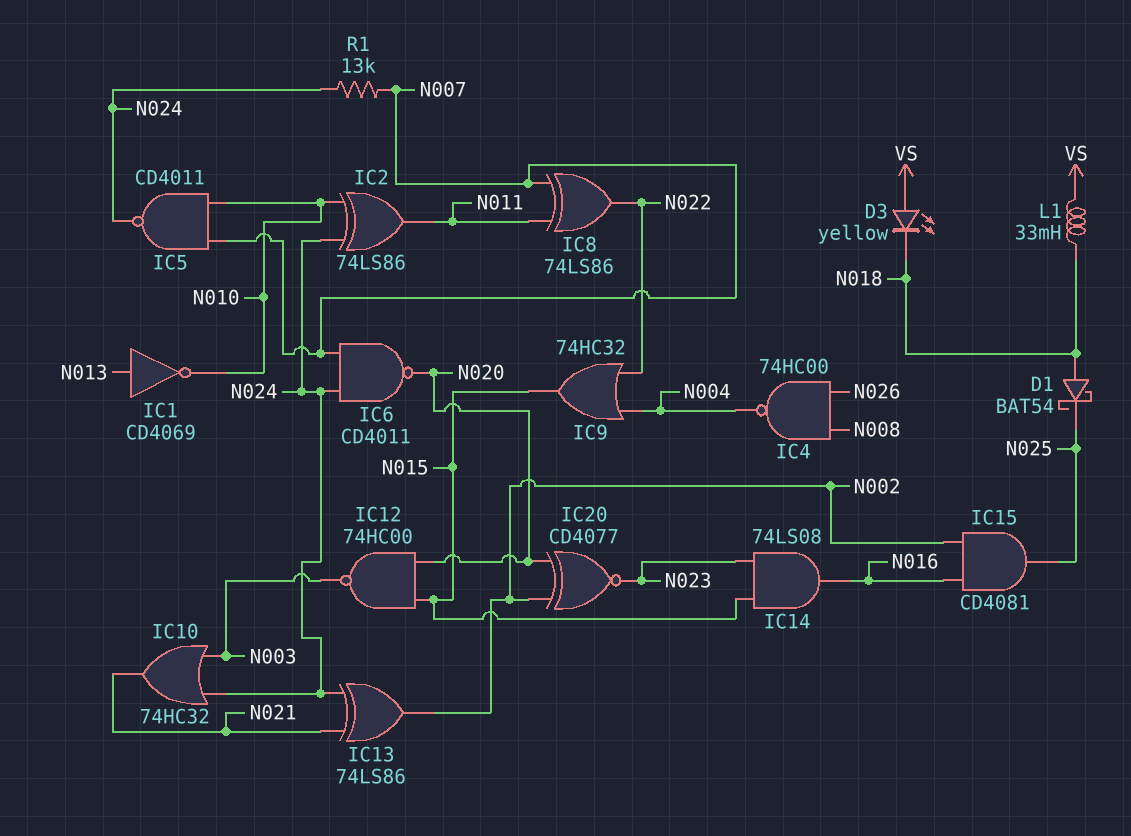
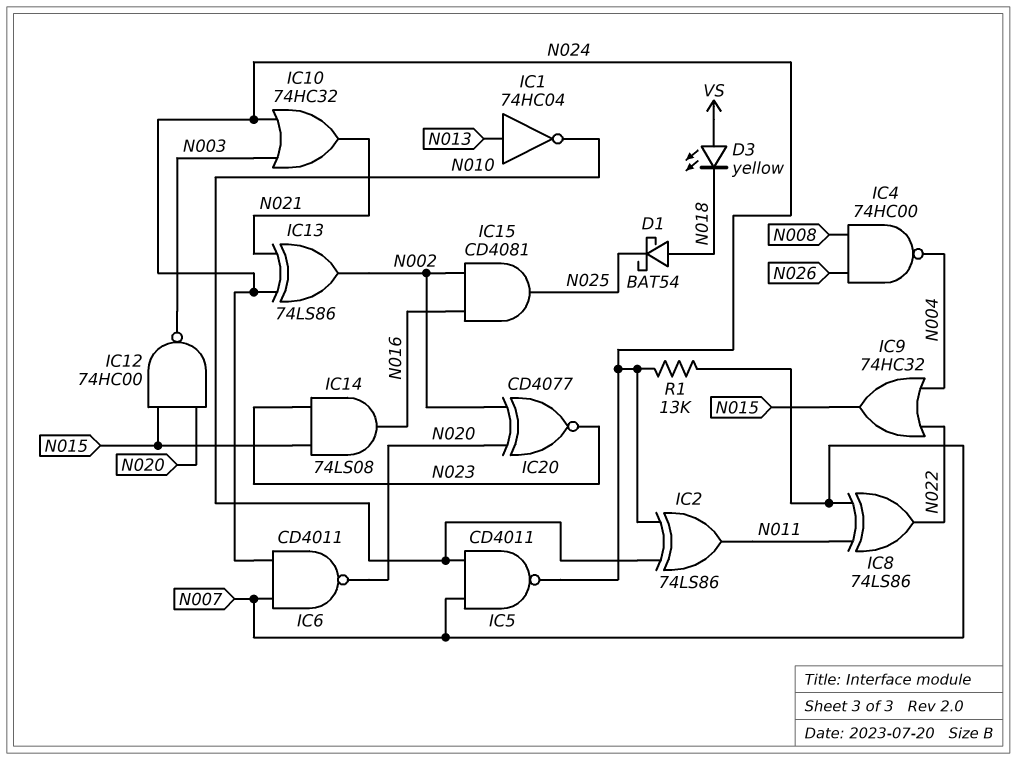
IC1: NOT CD4069 (in N013, out N010) -> NOT 74HC04 (in N013, out N010)
L1: 33mH (N018, VS) -> none

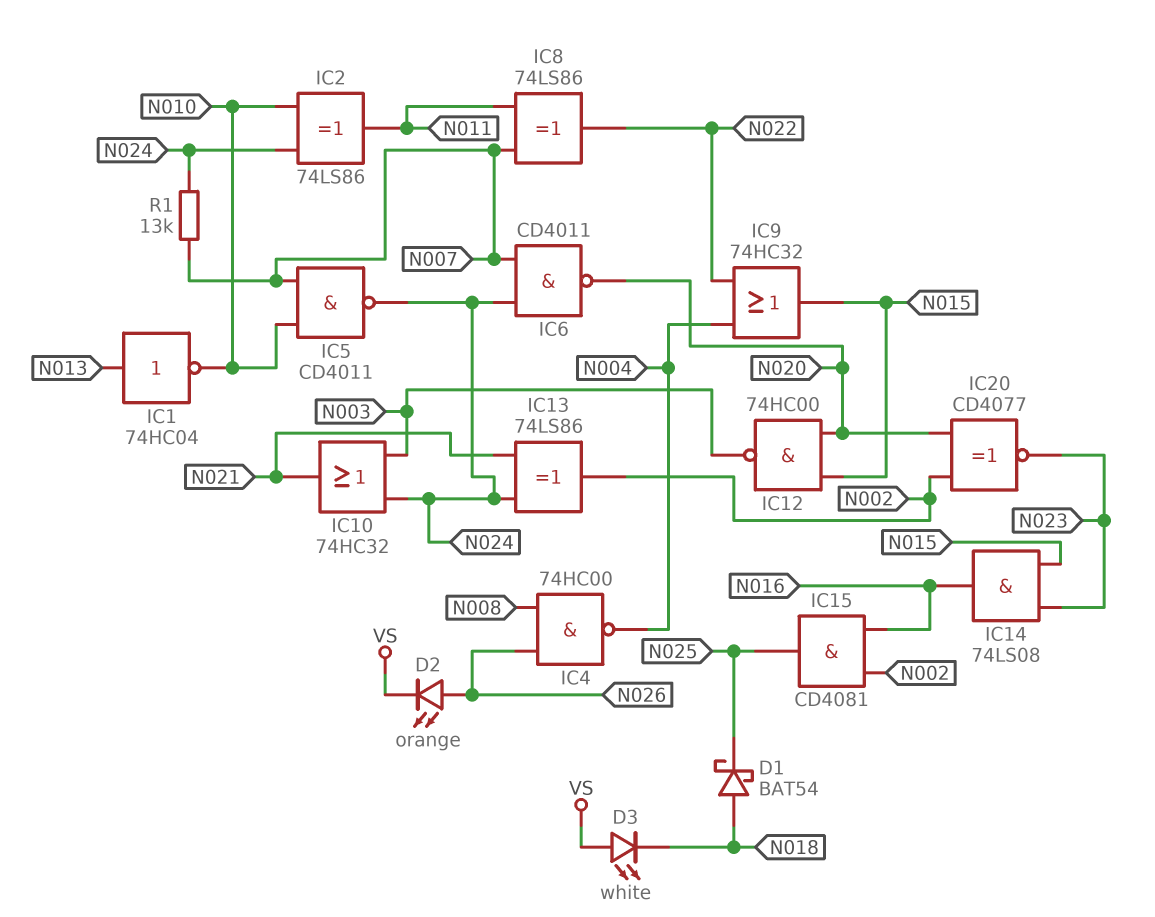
D2: none -> LED orange (A N026, K VS)
D3: LED yellow (A VS, K N018) -> LED white (A VS, K N018)

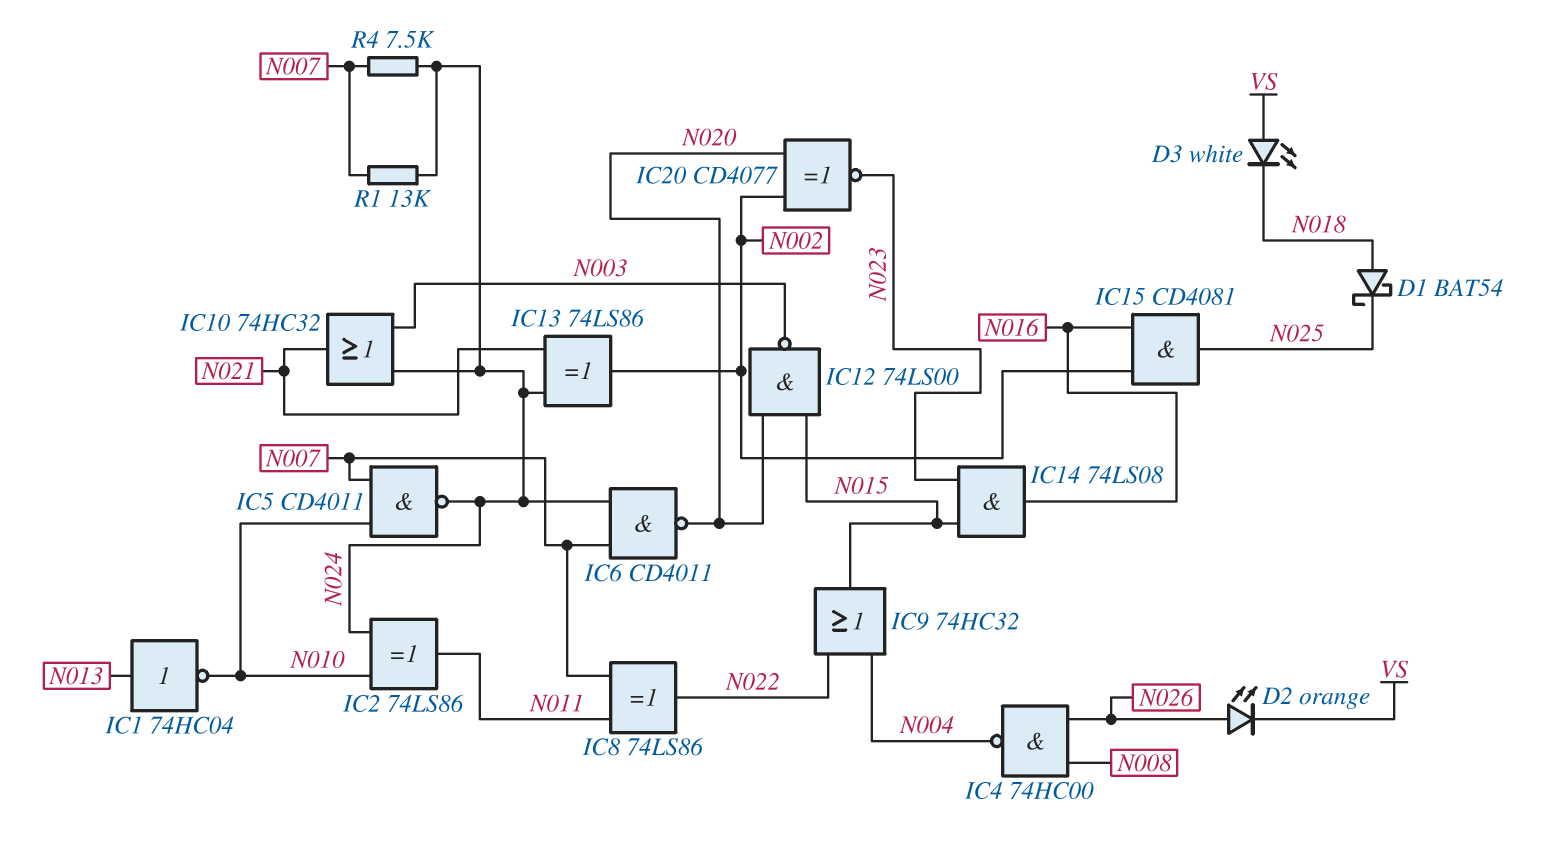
IC12: NAND 74HC00 (in N015, in N020, out N003) -> NAND 74LS00 (in N015, in N020, out N003)
R4: none -> 7.5k (N007, N024)

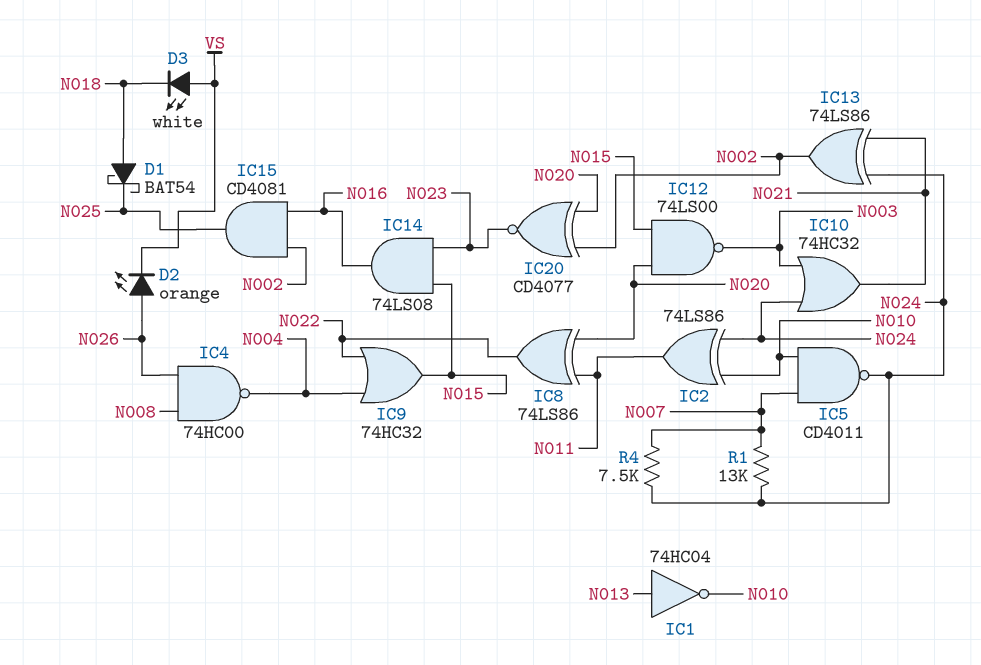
IC6: NAND CD4011 (in N007, in N024, out N020) -> none
IC8: XOR 74LS86 (in N007, in N011, out N022) -> XOR 74LS86 (in N011, in N020, out N022)

